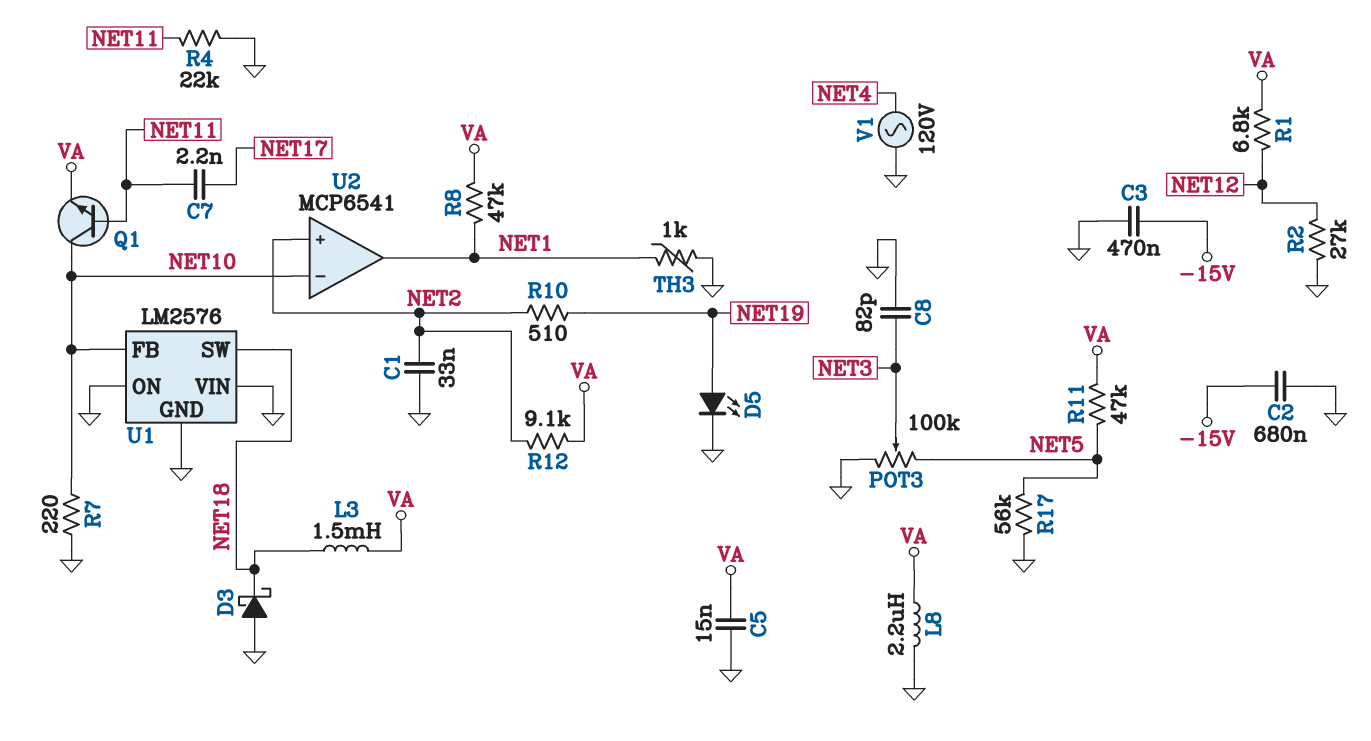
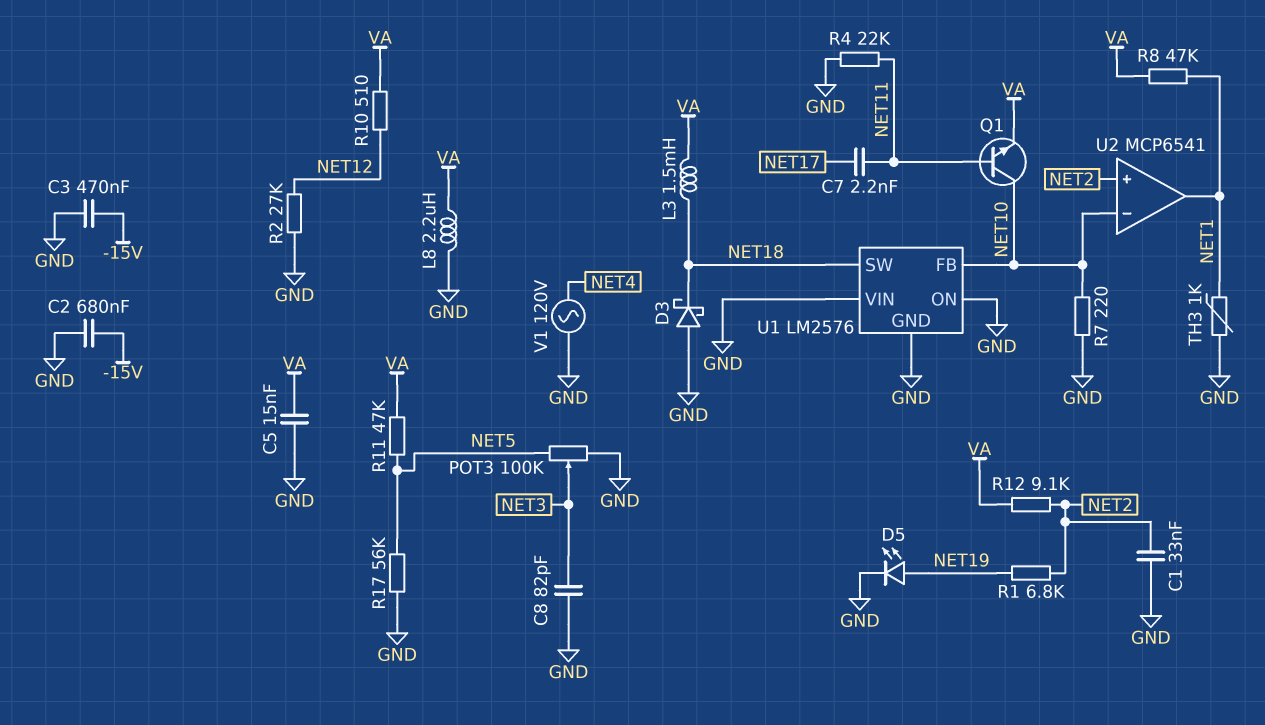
R1: 6.8k (NET12, VA) -> 6.8k (NET2, NET19)
R10: 510 (NET2, NET19) -> 510 (NET12, VA)

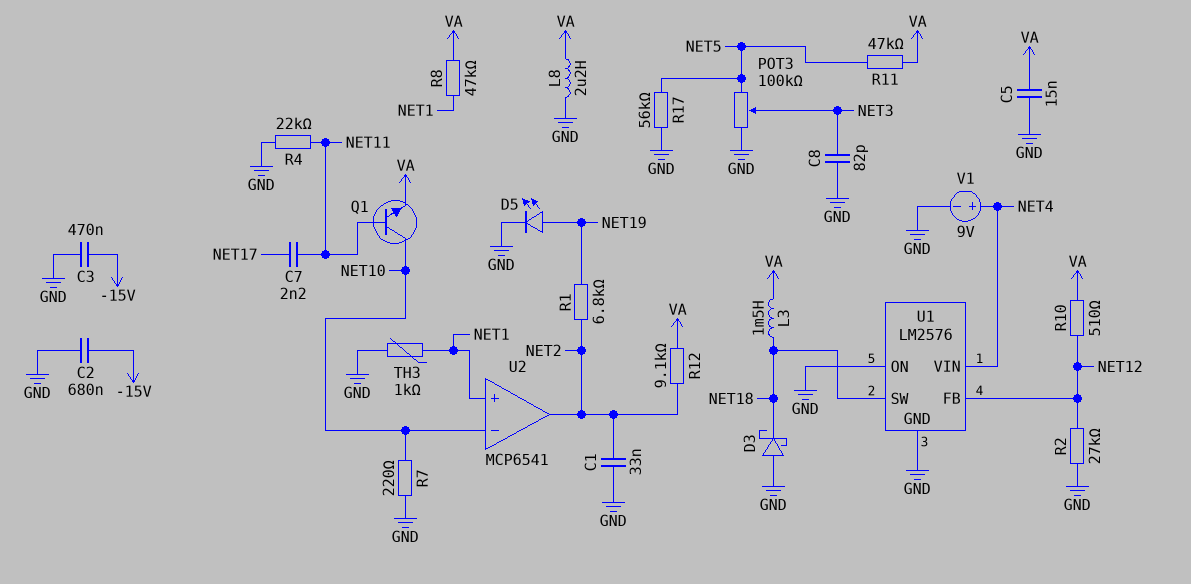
U1 pin FB: NET10 -> NET12
U1 pin VIN: GND -> NET4
U2 pin in+: NET2 -> NET1
U2 pin out: NET1 -> NET2
V1: AC 120V (GND, NET4) -> 9V (plus NET4, minus GND)

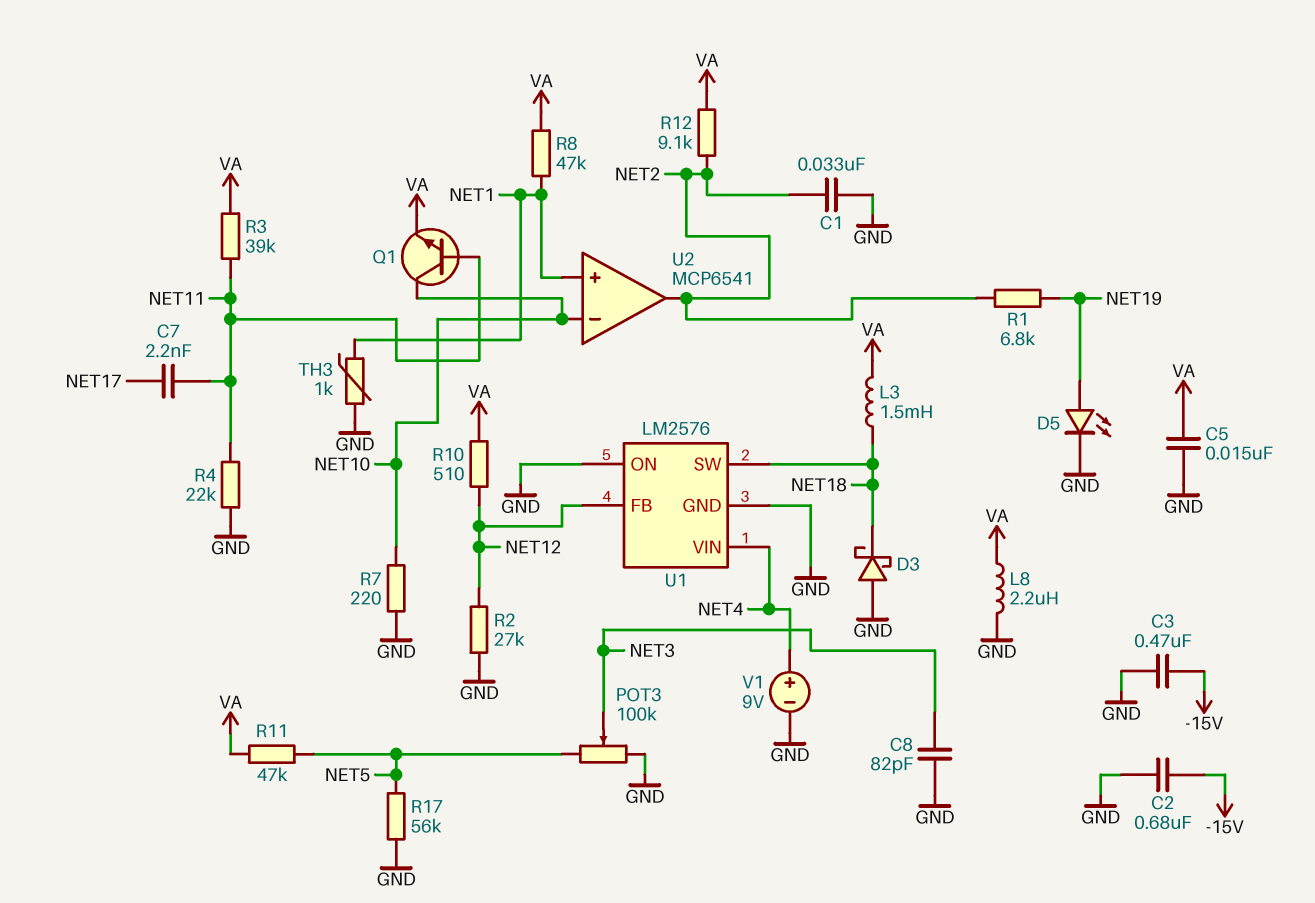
R3: none -> 39k (NET11, VA)

